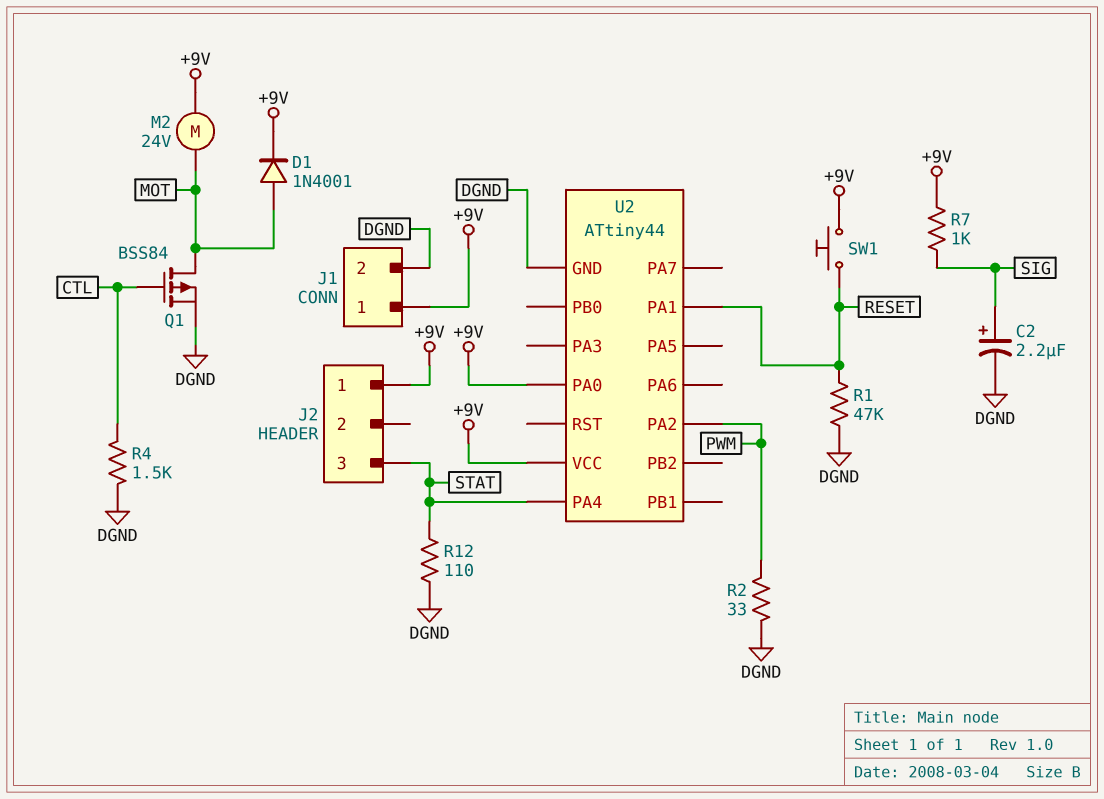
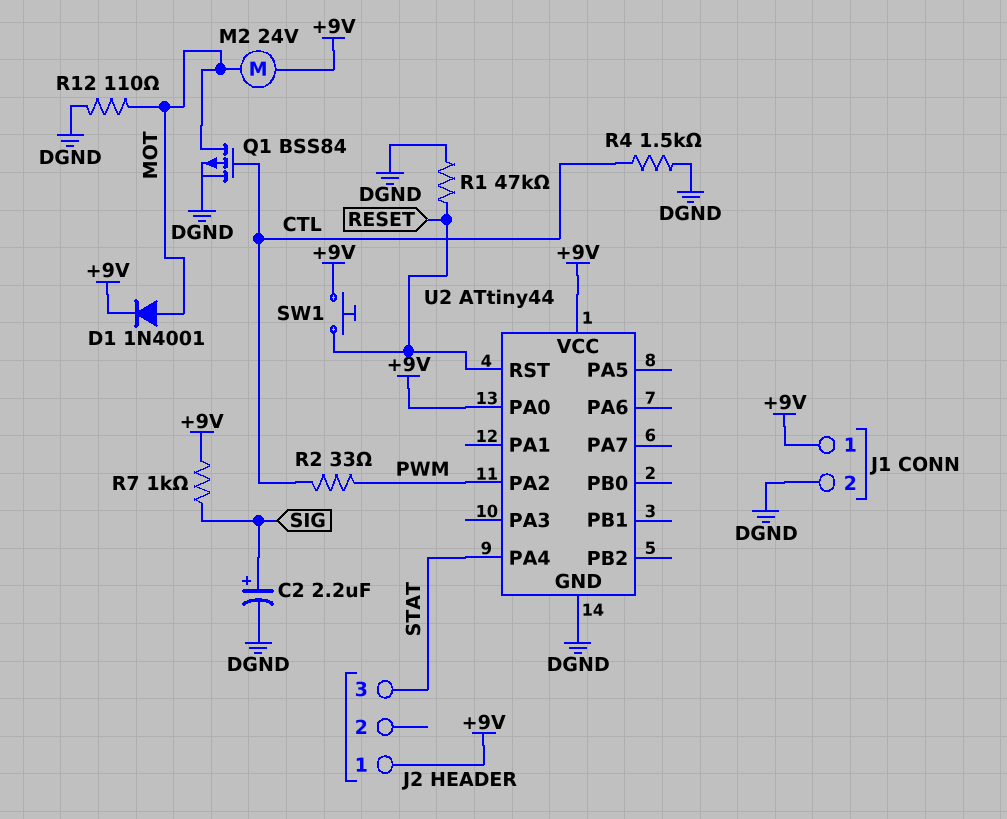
R2: 33 (DGND, PWM) -> 33 (CTL, PWM)
R12: 110 (DGND, STAT) -> 110 (DGND, MOT)
U2 pin PA1: RESET -> none
U2 pin RST: none -> RESET

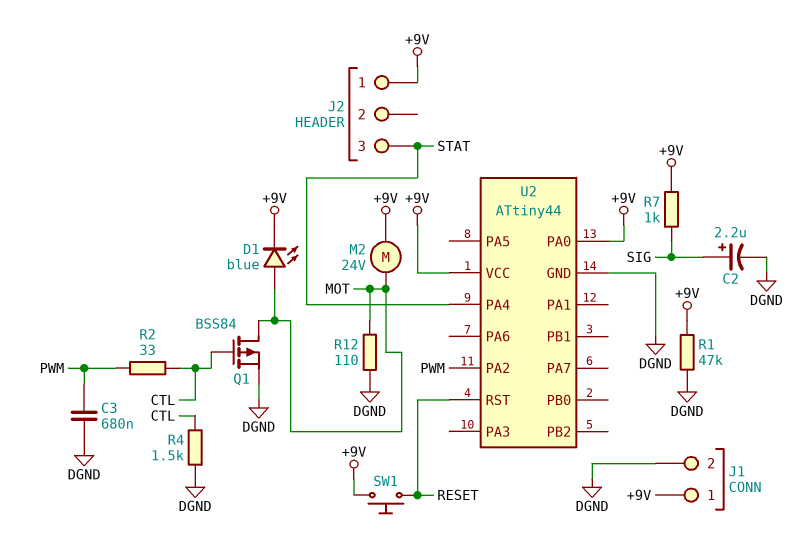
C3: none -> 680nF (DGND, PWM)
D1: diode 1N4001 (A MOT, K +9V) -> LED blue (A MOT, K +9V)
R1: 47k (DGND, RESET) -> 47k (+9V, DGND)

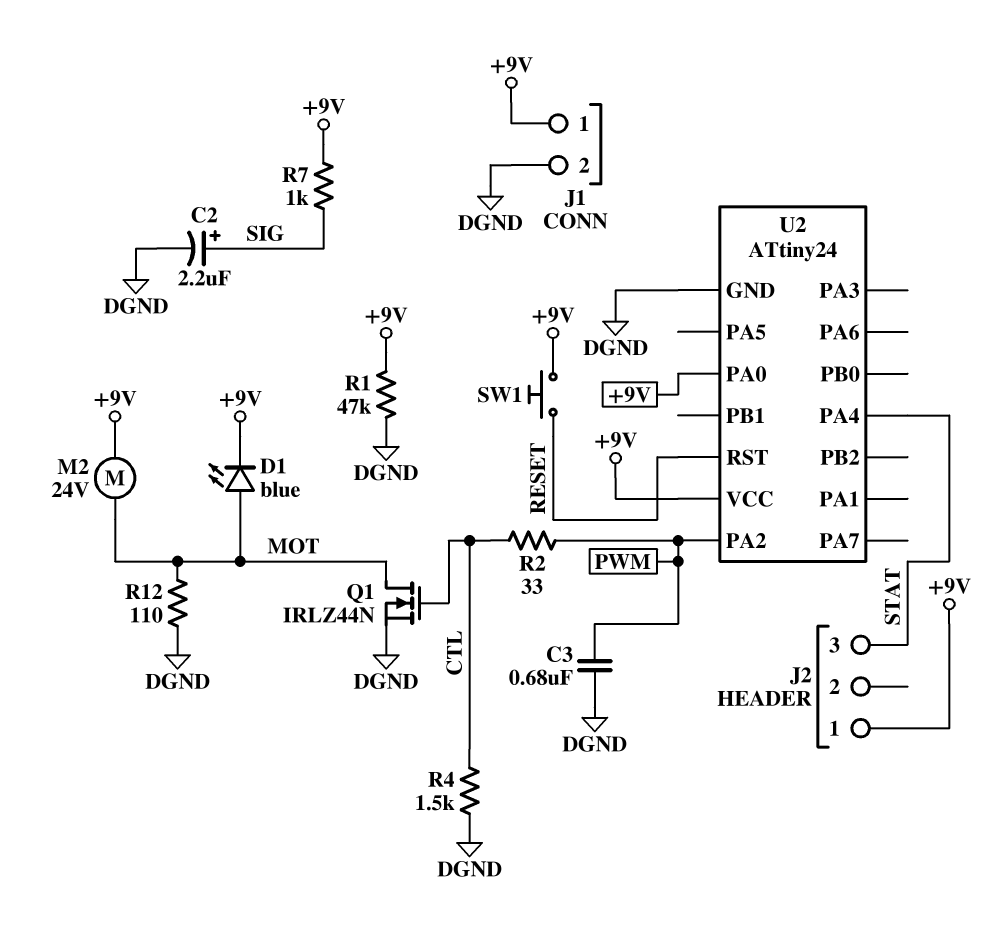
Q1: PMOS BSS84 (G CTL, D MOT, S DGND) -> NMOS IRLZ44N (G CTL, D MOT, S DGND)
U2: ATtiny44 -> ATtiny24

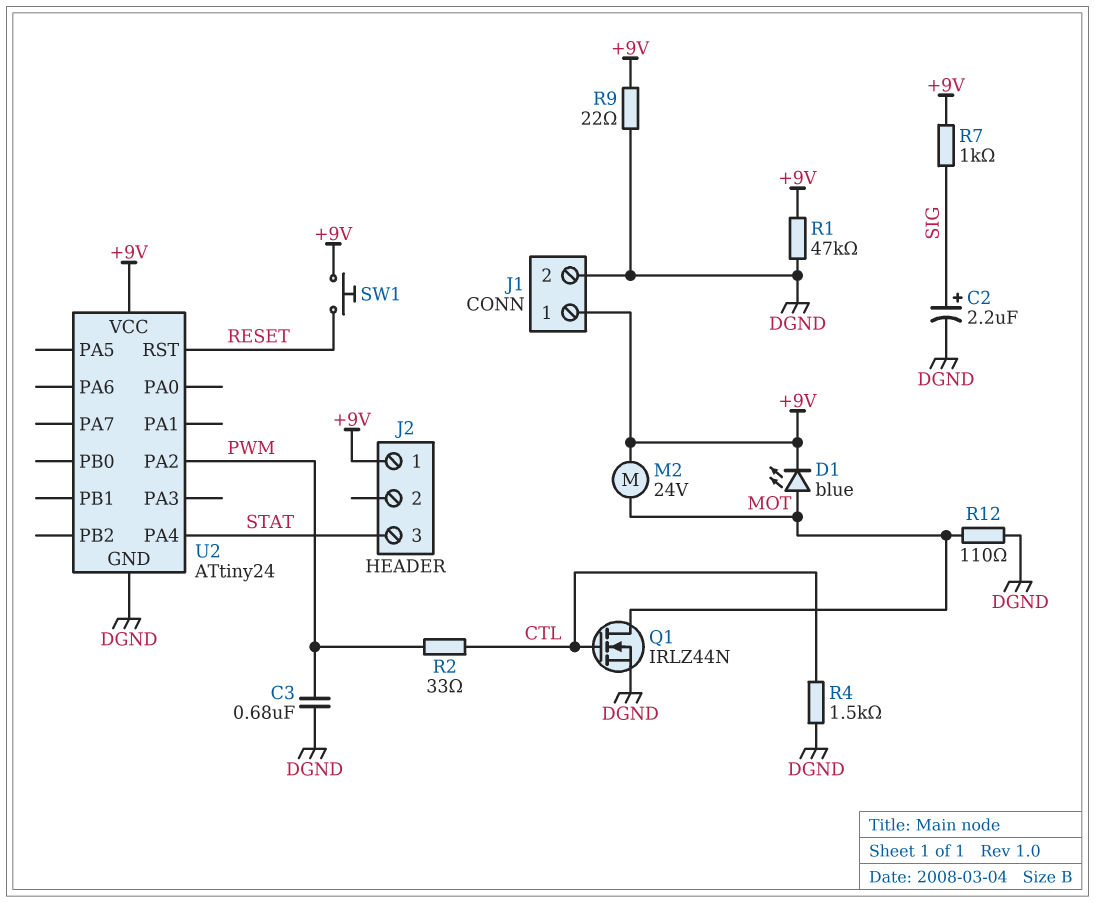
R9: none -> 22 (+9V, DGND)
U2 pin PA0: +9V -> none

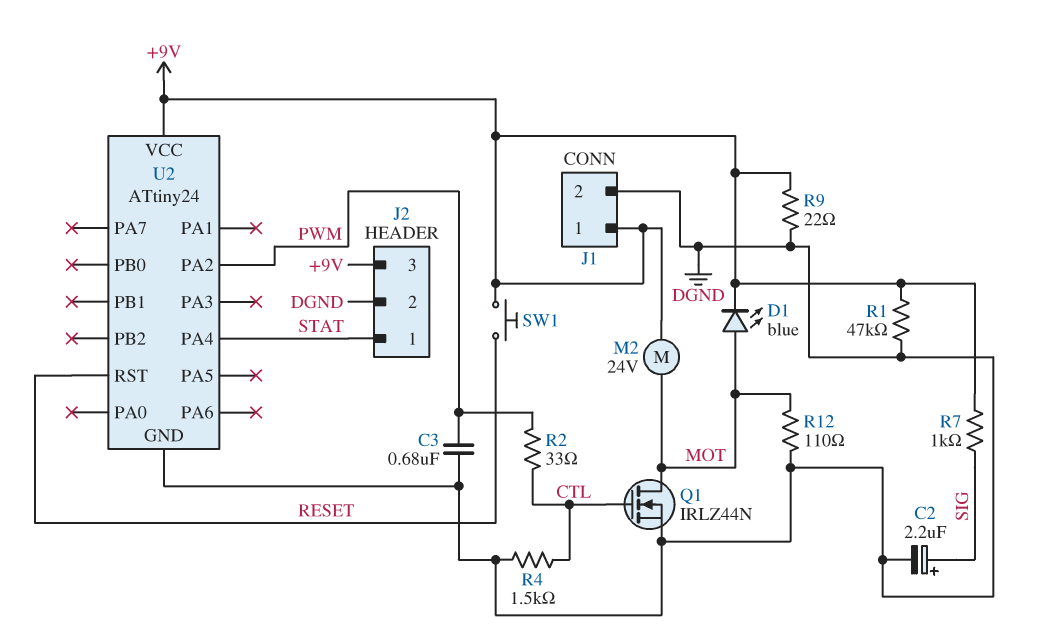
J2 pin 1: +9V -> STAT
J2 pin 2: none -> DGND
J2 pin 3: STAT -> +9V

